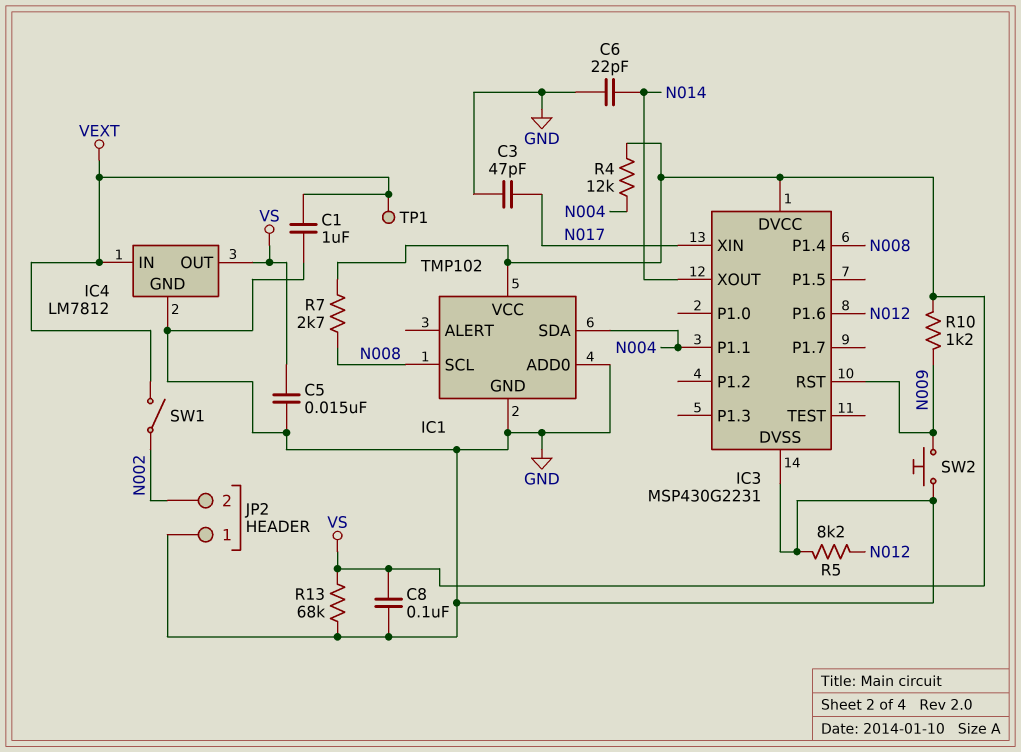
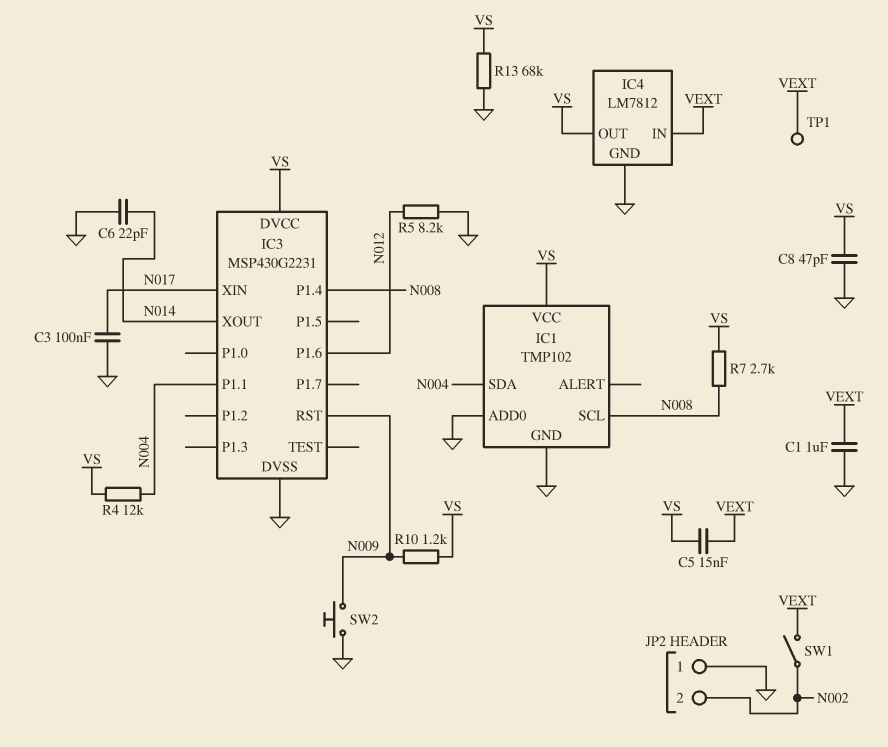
C3: 47pF (GND, N017) -> 100nF (GND, N017)
C5: 15nF (GND, VS) -> 15nF (VEXT, VS)
C8: 100nF (GND, VS) -> 47pF (GND, VS)

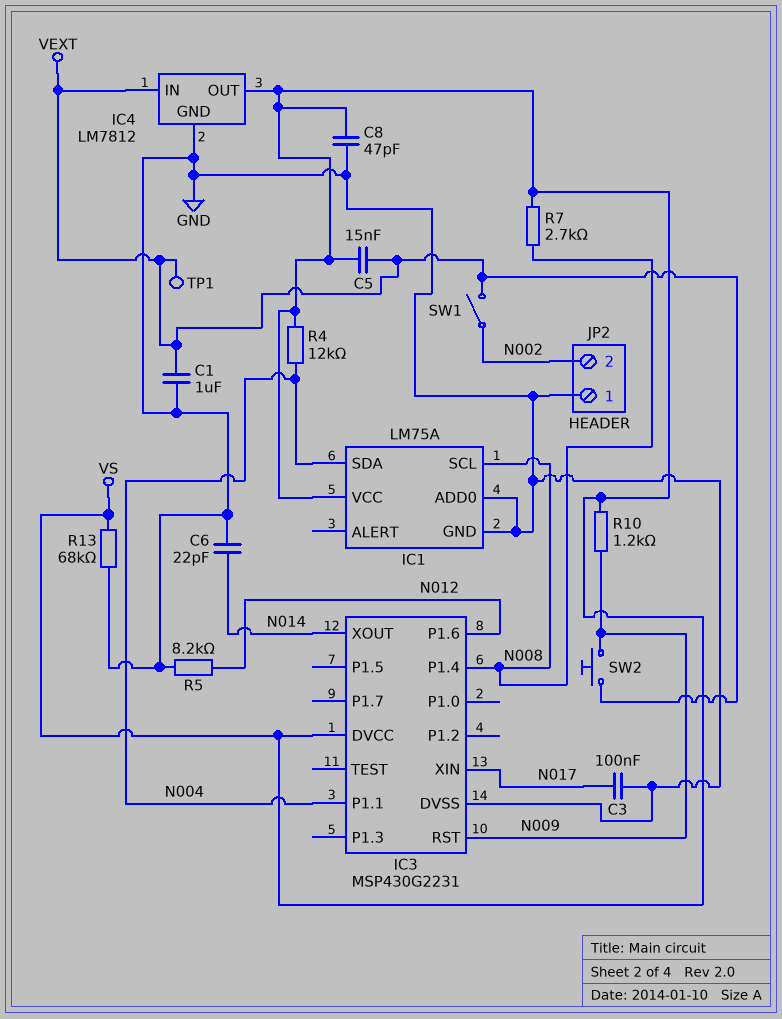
IC1: TMP102 -> LM75A
SW2: button (GND, N009) -> button (N009, VEXT)

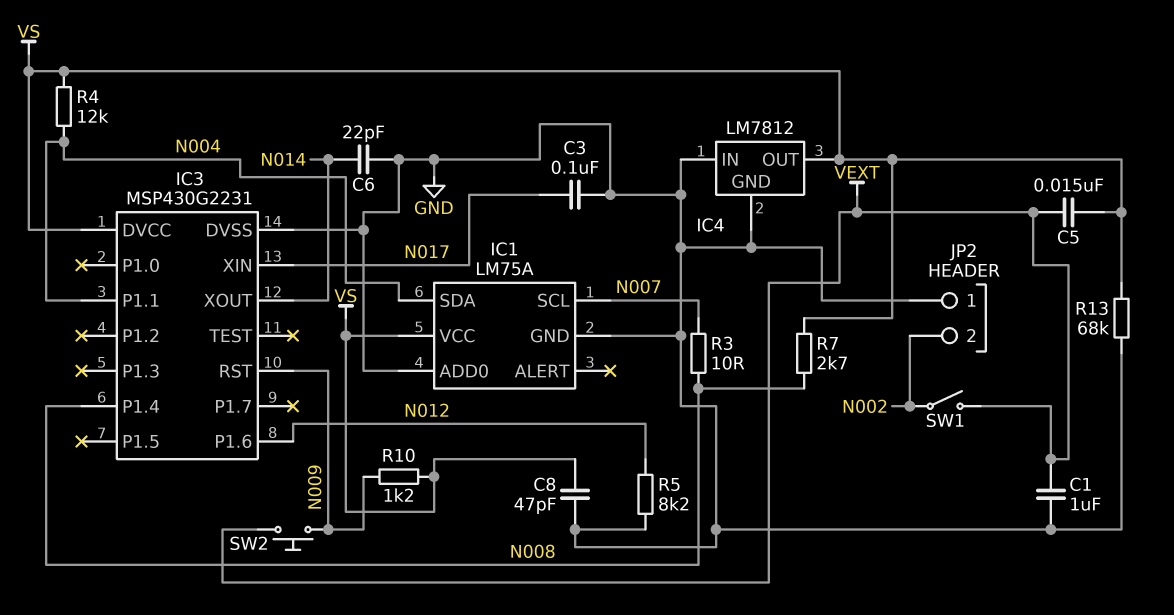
IC1 pin SCL: N008 -> N007
IC4 pin IN: VEXT -> GND
R3: none -> 10 (N007, N008)
TP1: test point (VEXT) -> none

